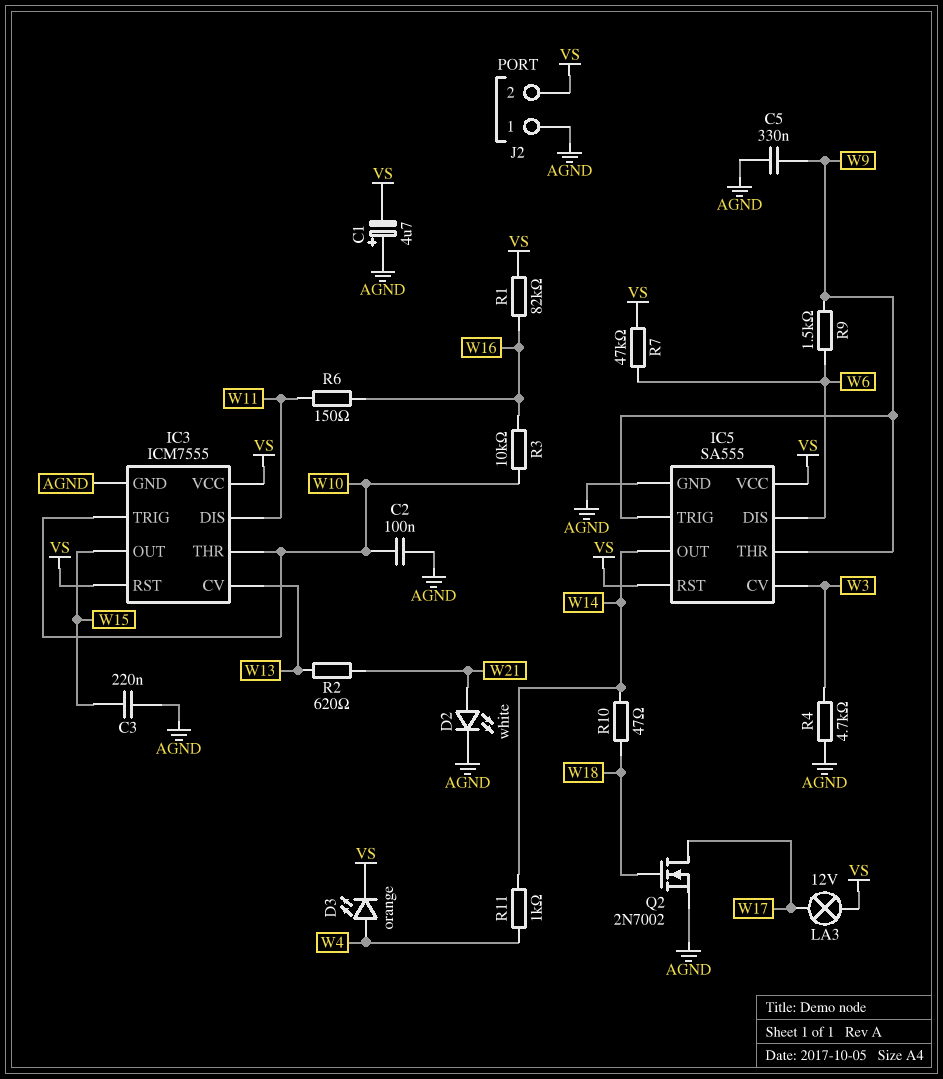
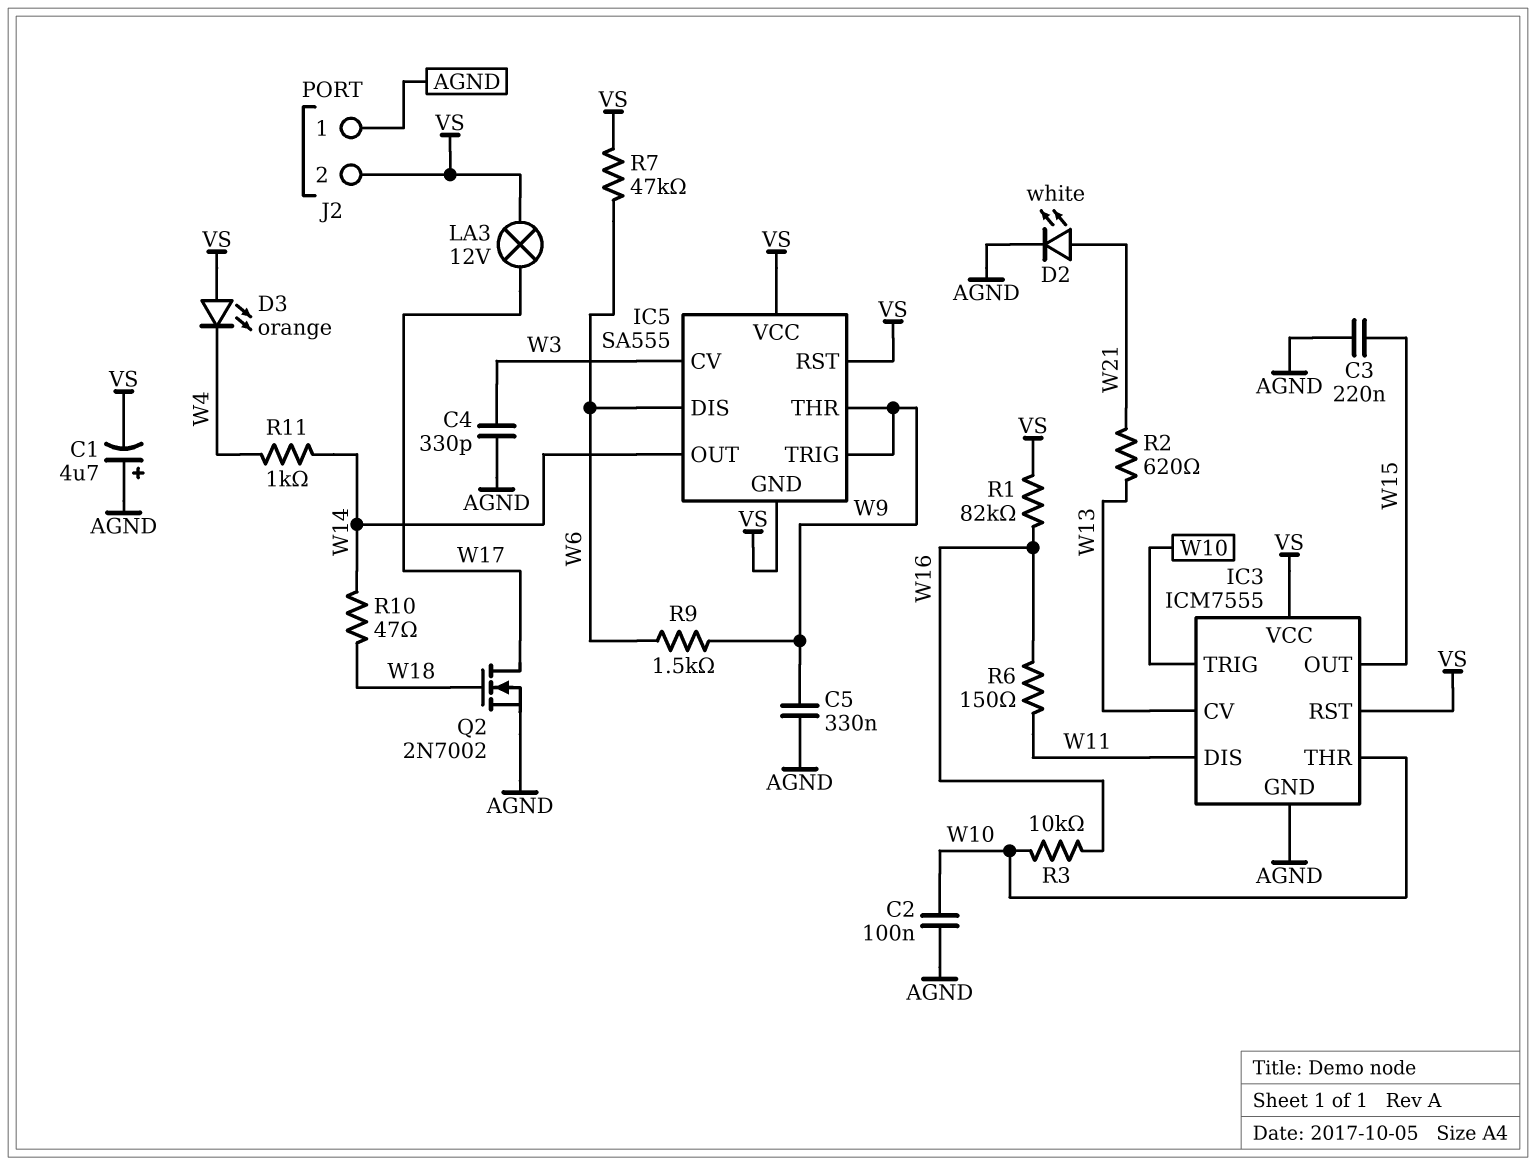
C4: none -> 330pF (AGND, W3)
D3: LED orange (A W4, K VS) -> LED orange (A VS, K W4)
IC5 pin GND: AGND -> VS
R4: 4.7k (AGND, W3) -> none

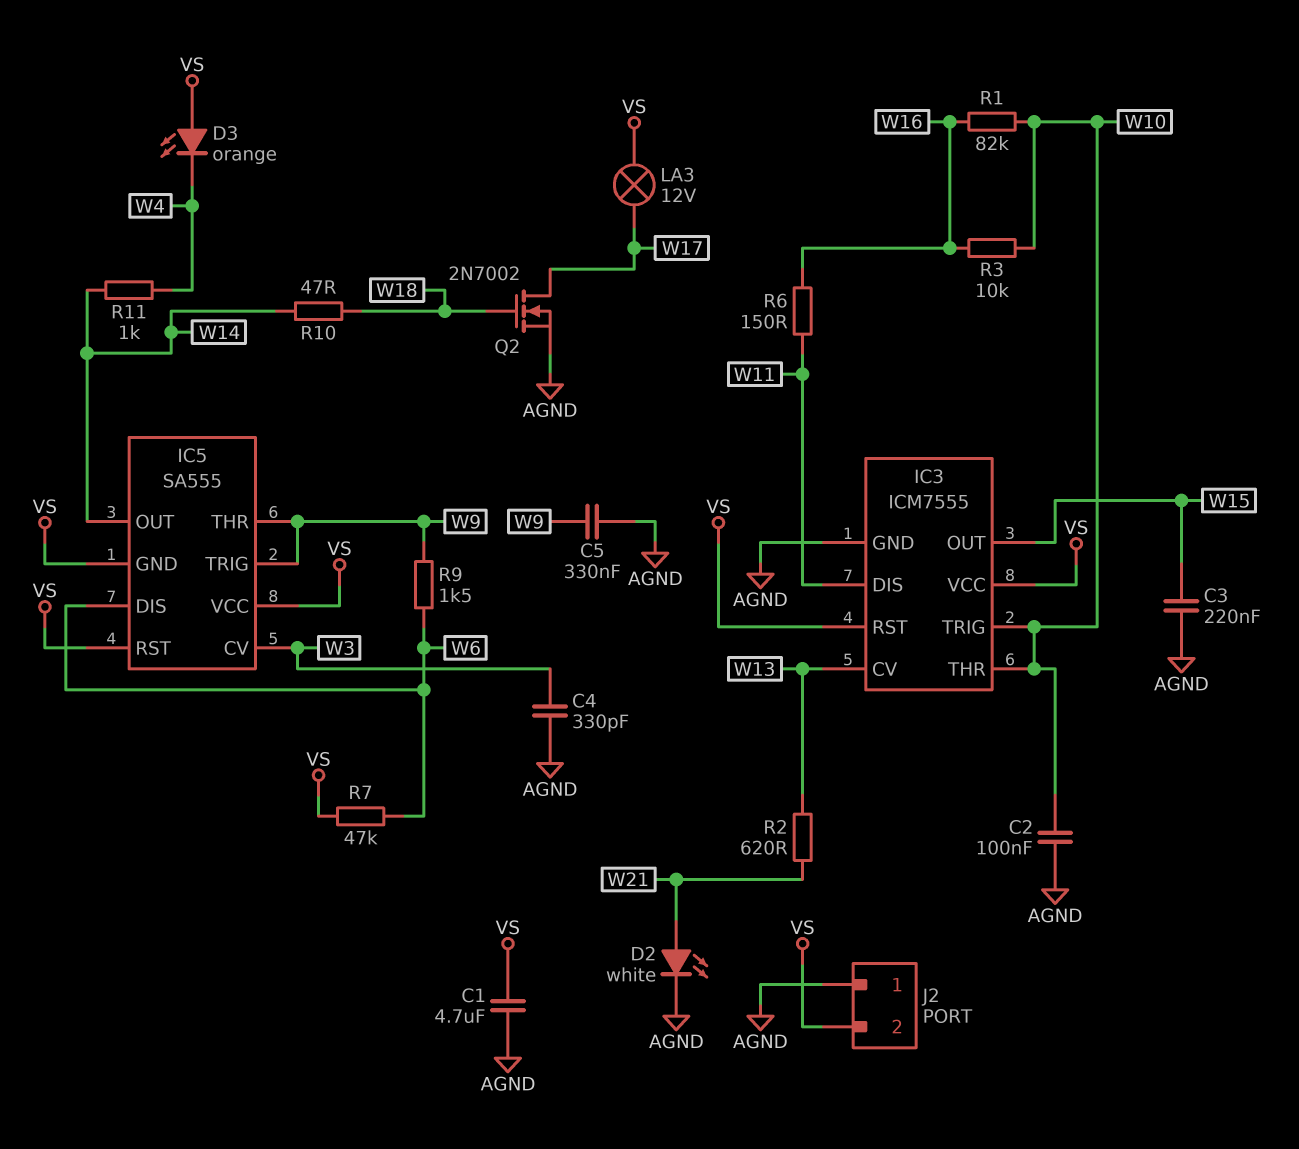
C1: 4.7uF (plus AGND, minus VS) -> 4.7uF (AGND, VS)
R1: 82k (VS, W16) -> 82k (W10, W16)

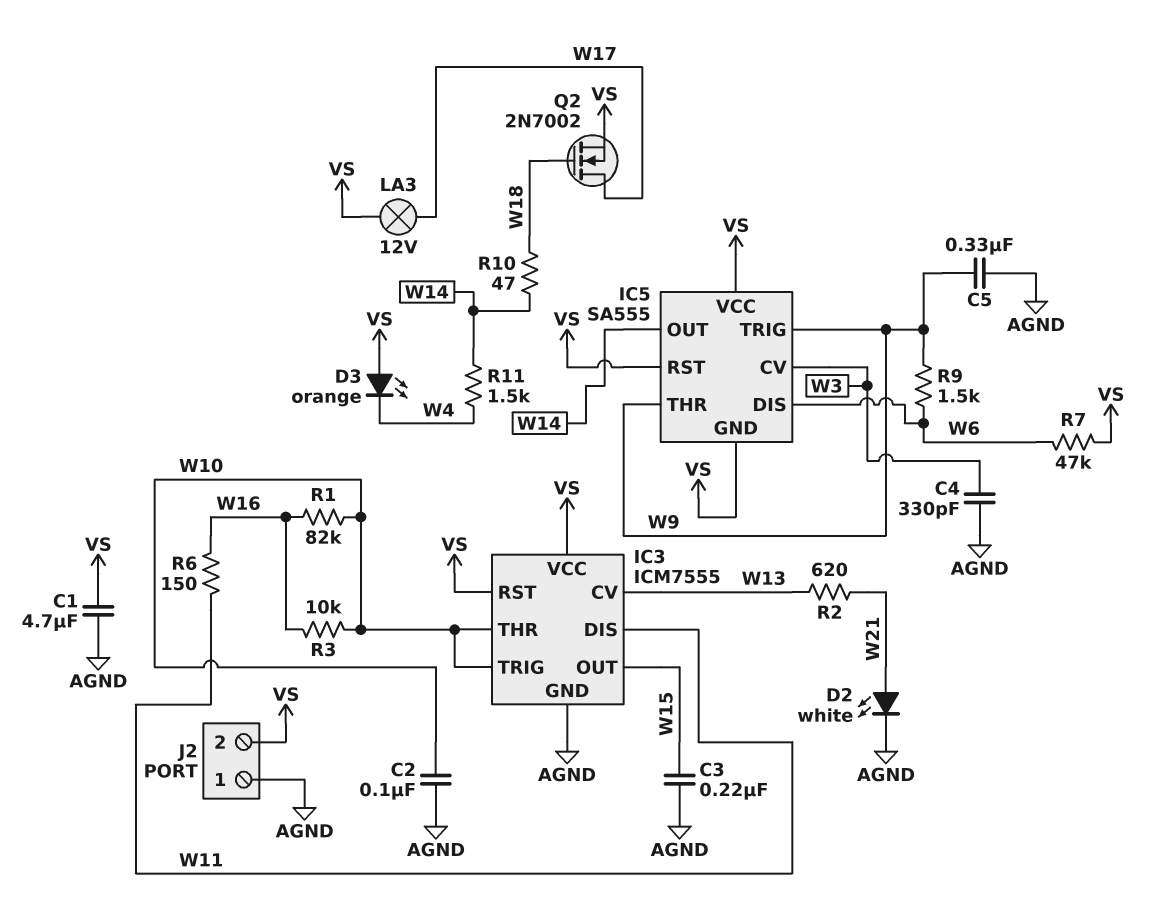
Q2: NMOS 2N7002 (G W18, D W17, S AGND) -> NMOS 2N7002 (G W18, D W17, S VS)
R11: 1k (W4, W14) -> 1.5k (W4, W14)

